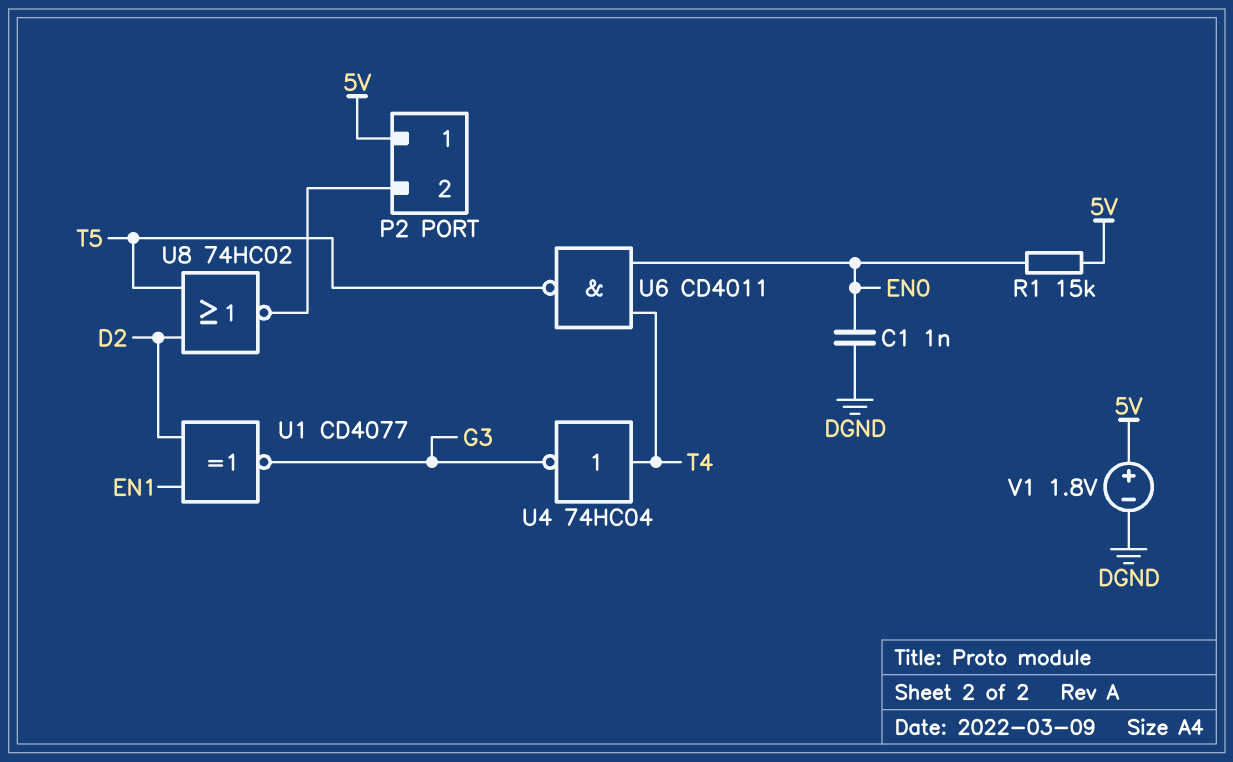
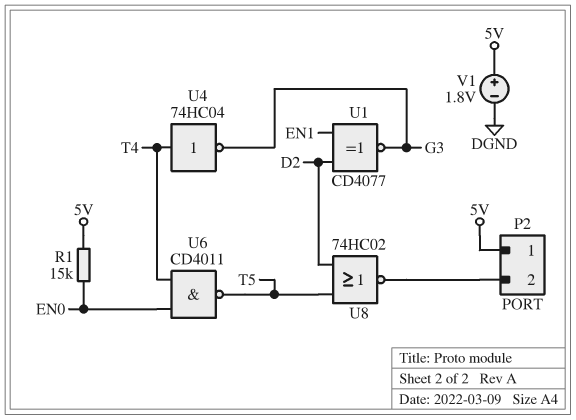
C1: 1nF (DGND, EN0) -> none

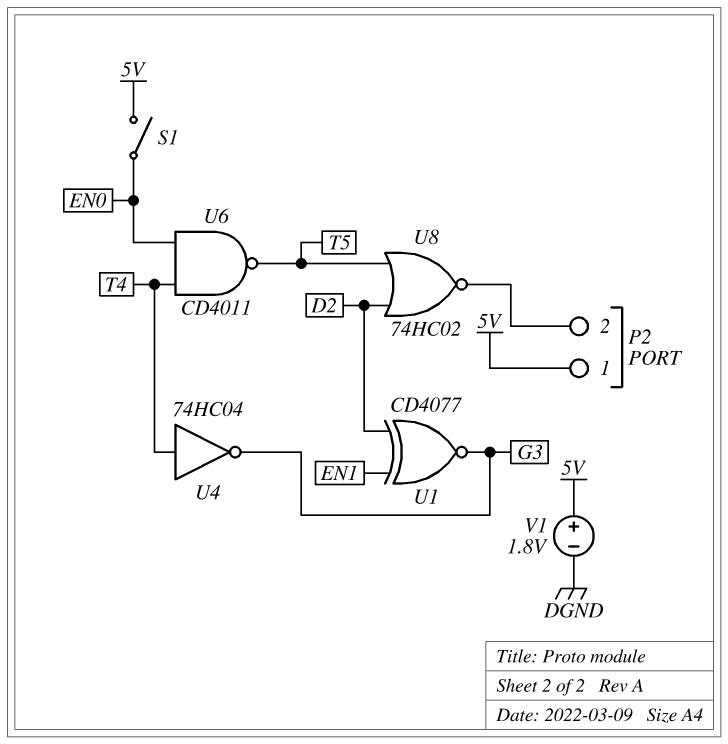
R1: 15k (5V, EN0) -> none
S1: none -> switch (5V, EN0)

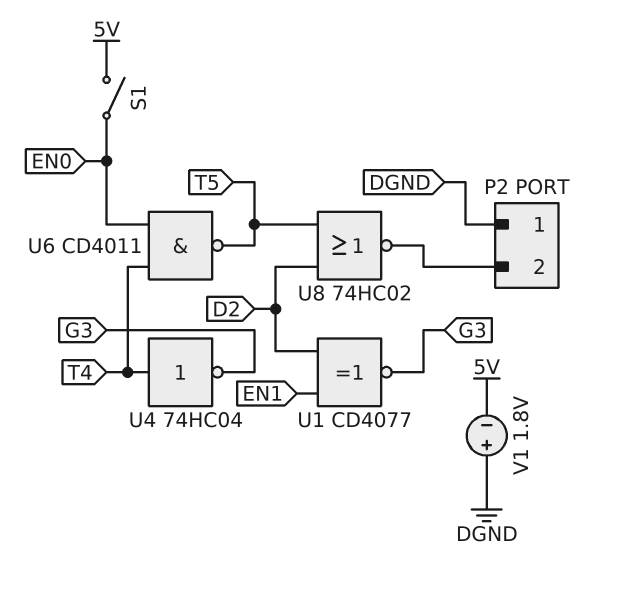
P2 pin 1: 5V -> DGND
V1: 1.8V (plus 5V, minus DGND) -> 1.8V (plus DGND, minus 5V)

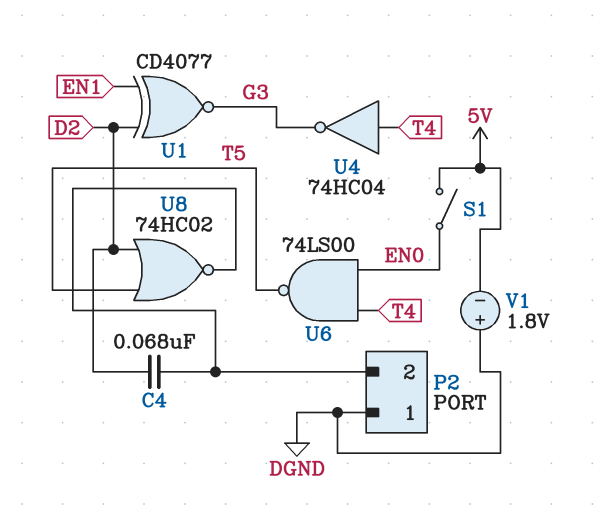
C4: none -> 68nF (D2, P2/2)
U6: NAND CD4011 (in EN0, in T4, out T5) -> NAND 74LS00 (in EN0, in T4, out T5)

